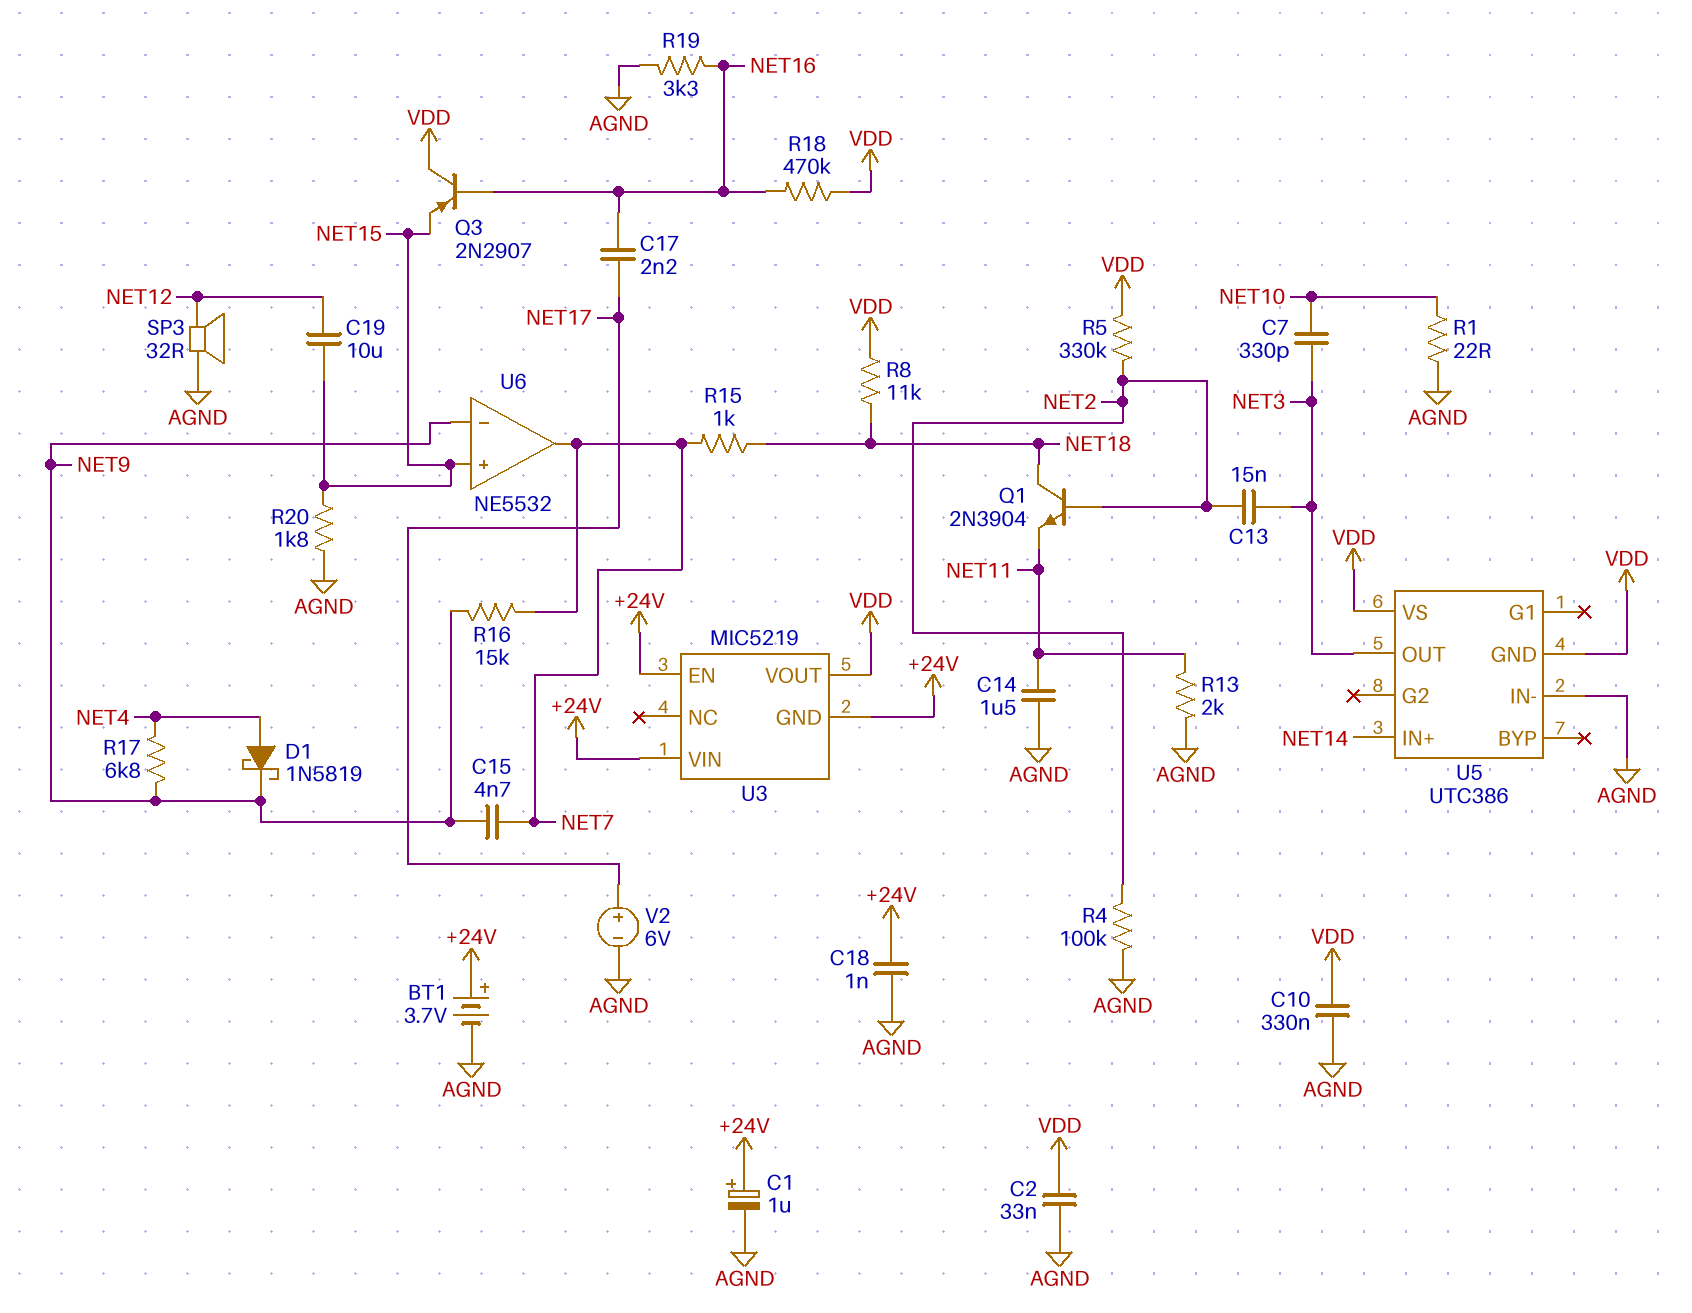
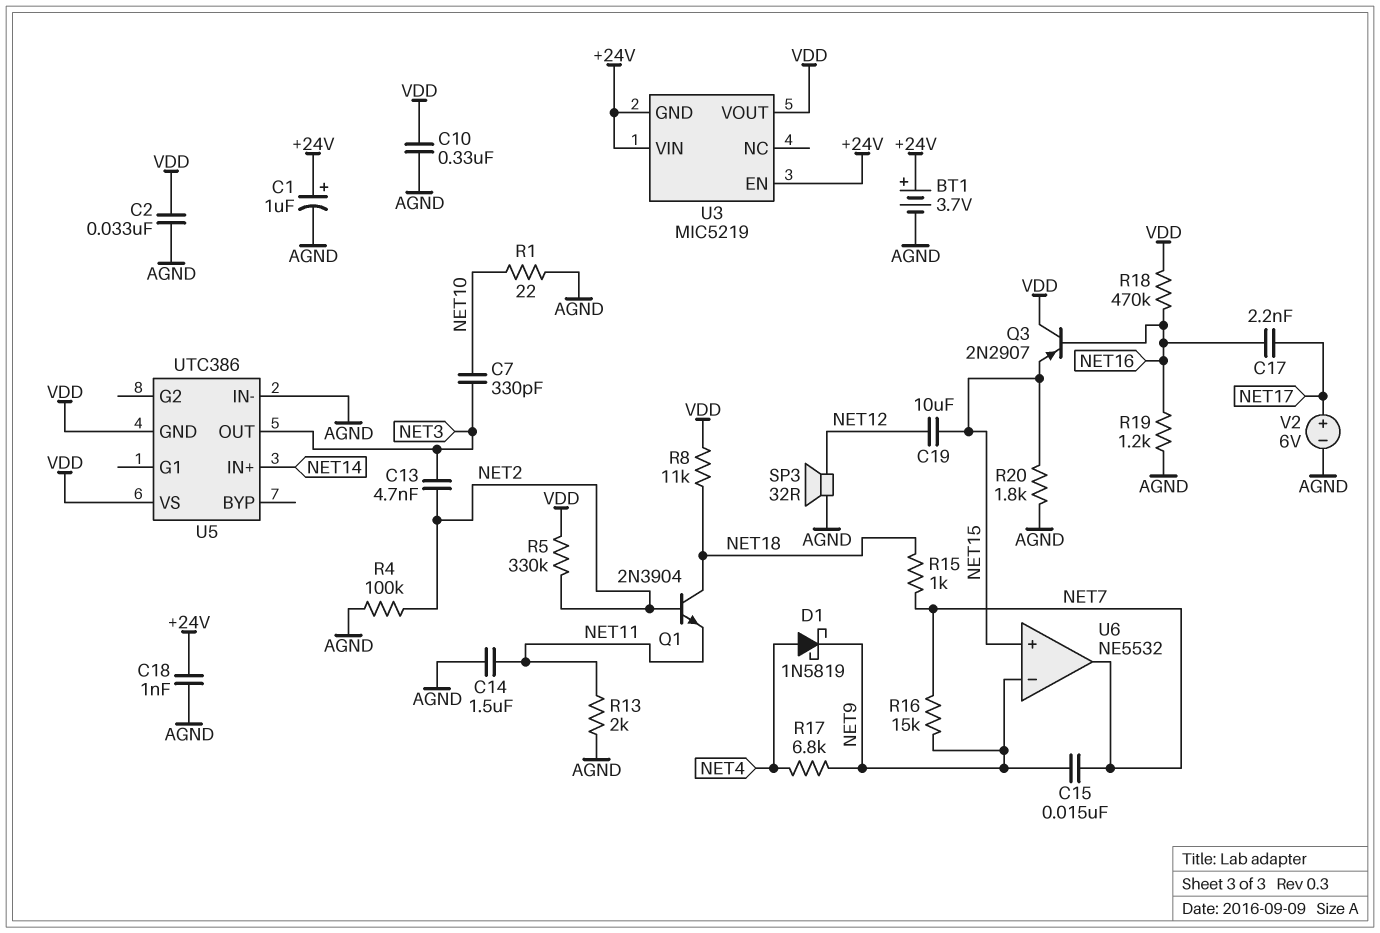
C13: 15nF (NET2, NET3) -> 4.7nF (NET2, NET3)
C15: 4.7nF (NET7, NET9) -> 15nF (NET7, NET9)
R19: 3.3k (AGND, NET16) -> 1.2k (AGND, NET16)

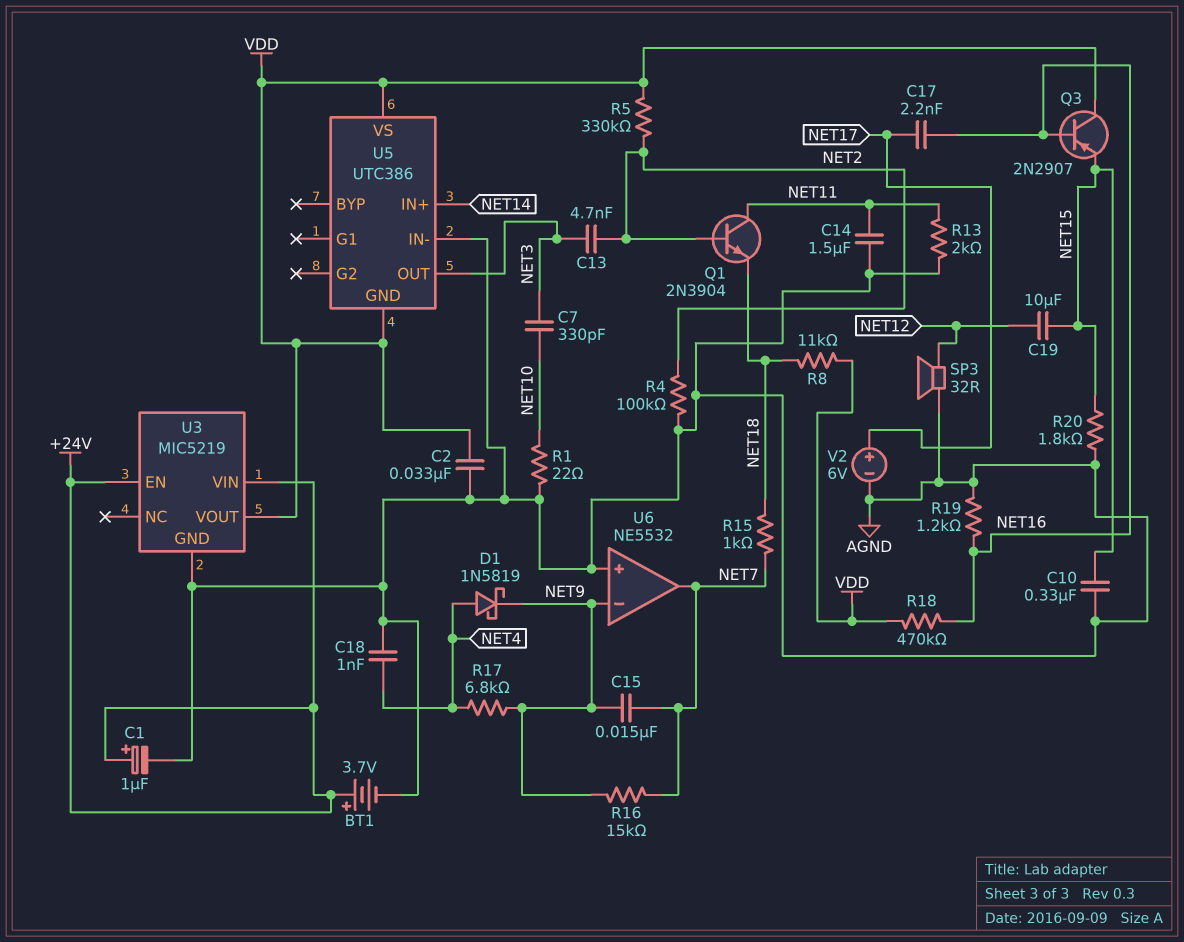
C10: 330nF (AGND, VDD) -> 330nF (AGND, NET15)
C18: 1nF (+24V, AGND) -> 1nF (AGND, NET4)
Q1: NPN 2N3904 (B NET2, C NET18, E NET11) -> NPN 2N3904 (B NET2, C NET11, E NET18)
U3 pin GND: +24V -> AGND
U6 pin in+: NET15 -> AGND

